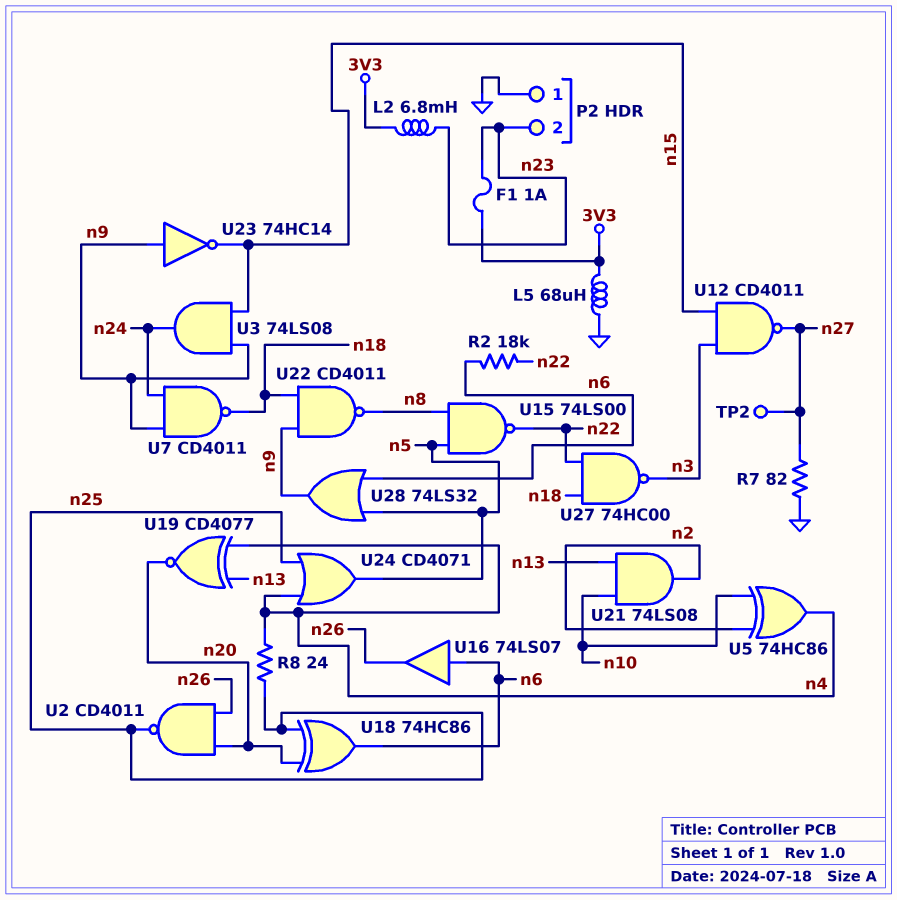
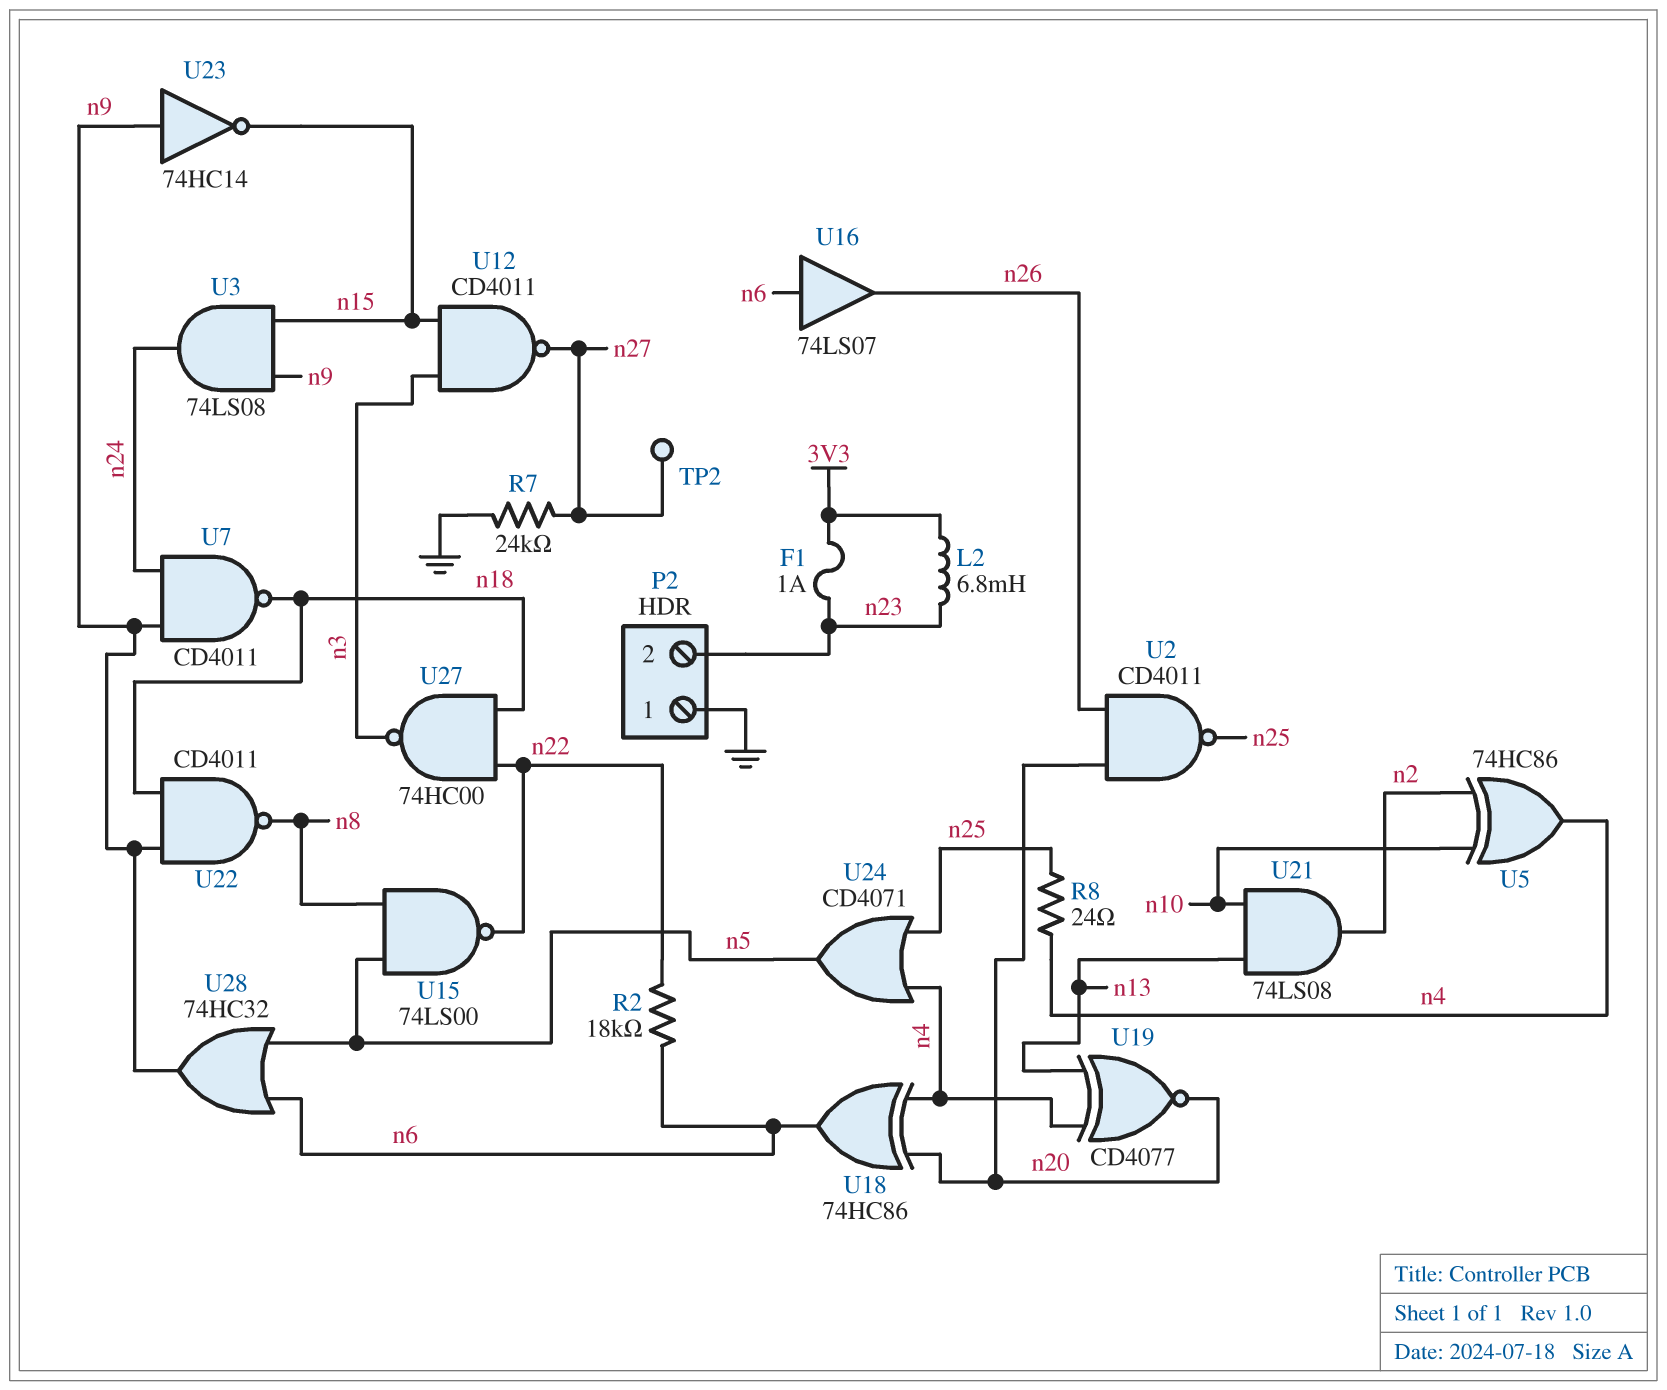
L5: 68uH (3V3, GND) -> none
R7: 82 (GND, n27) -> 24k (GND, n27)
U18: XOR 74HC86 (in n20, in n25, out n6) -> XOR 74HC86 (in n4, in n20, out n6)
U28: OR 74LS32 (in n5, in n6, out n9) -> OR 74HC32 (in n5, in n6, out n9)

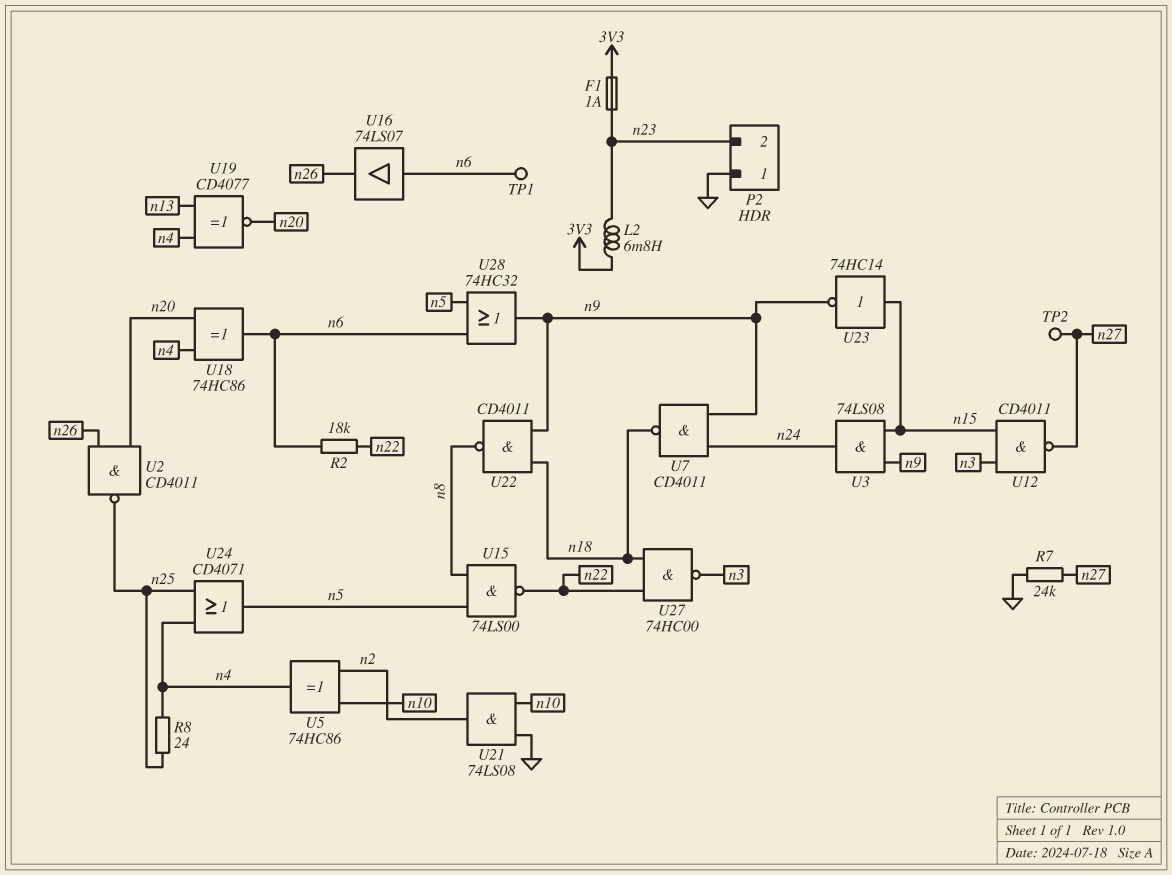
TP1: none -> test point (n6)
U21: AND 74LS08 (in n10, in n13, out n2) -> AND 74LS08 (in GND, in n10, out n2)
U23: NOT 74HC14 (in n9, out n15) -> NOT 74HC14 (in n15, out n9)

